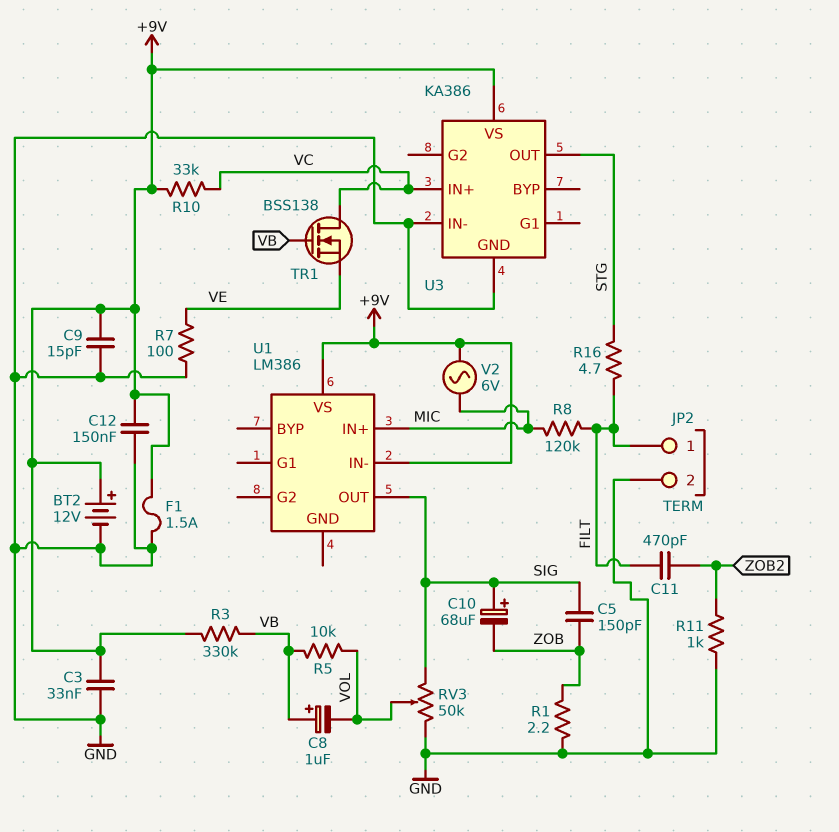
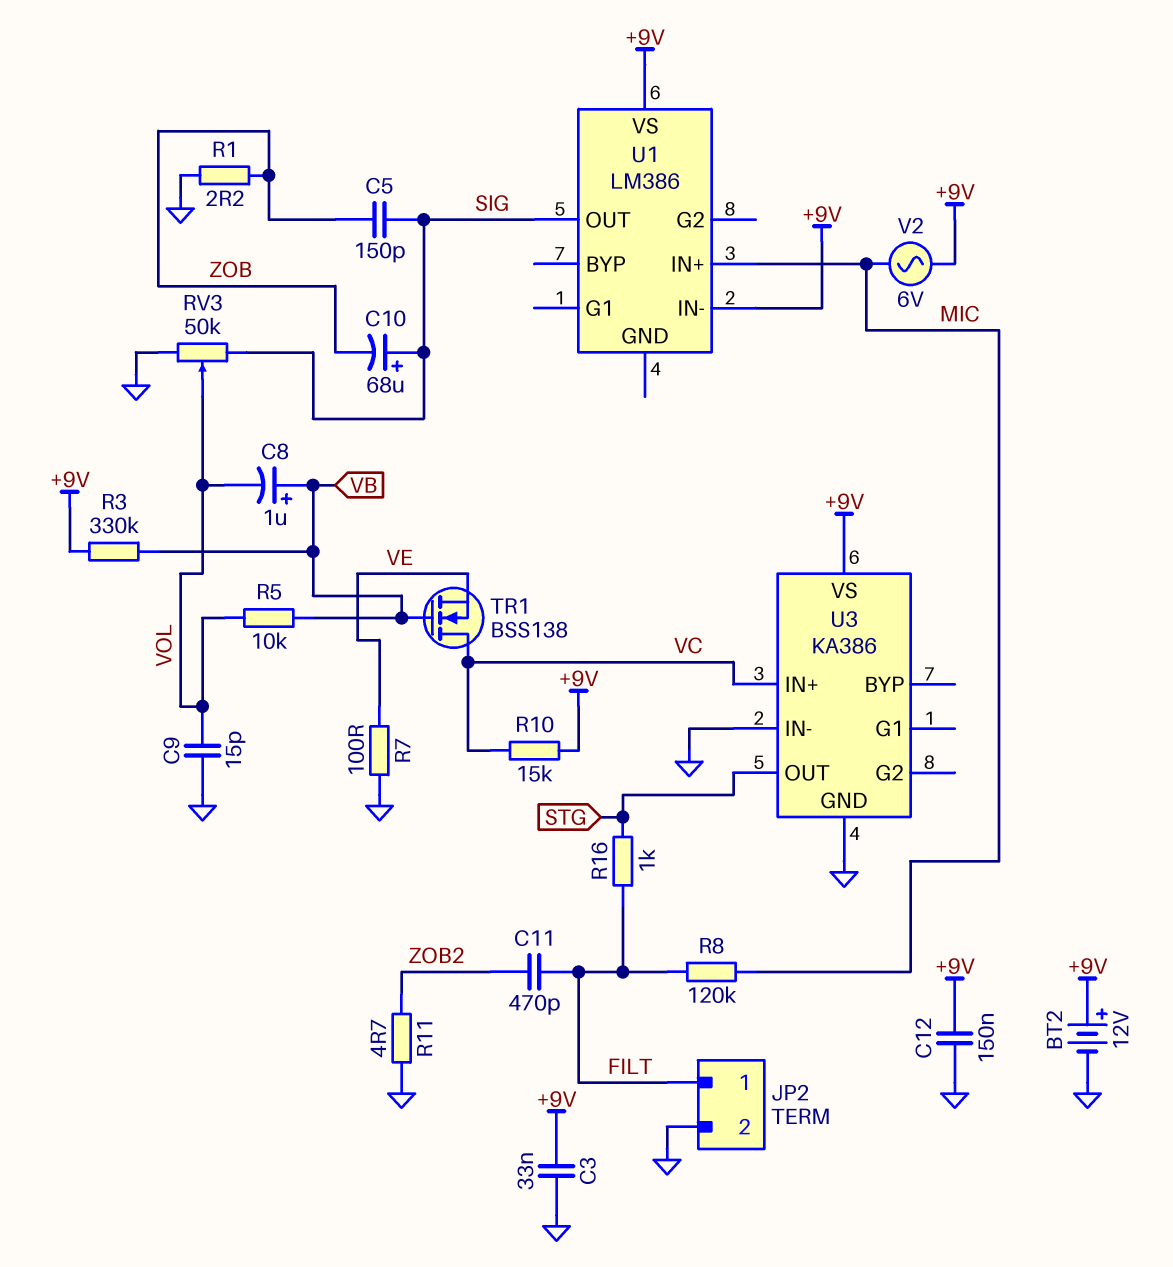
C9: 15pF (+9V, GND) -> 15pF (GND, VOL)
F1: 1.5A (+9V, GND) -> none
R10: 33k (+9V, VC) -> 15k (+9V, VC)
R11: 1k (GND, ZOB2) -> 4.7 (GND, ZOB2)
R16: 4.7 (FILT, STG) -> 1k (FILT, STG)

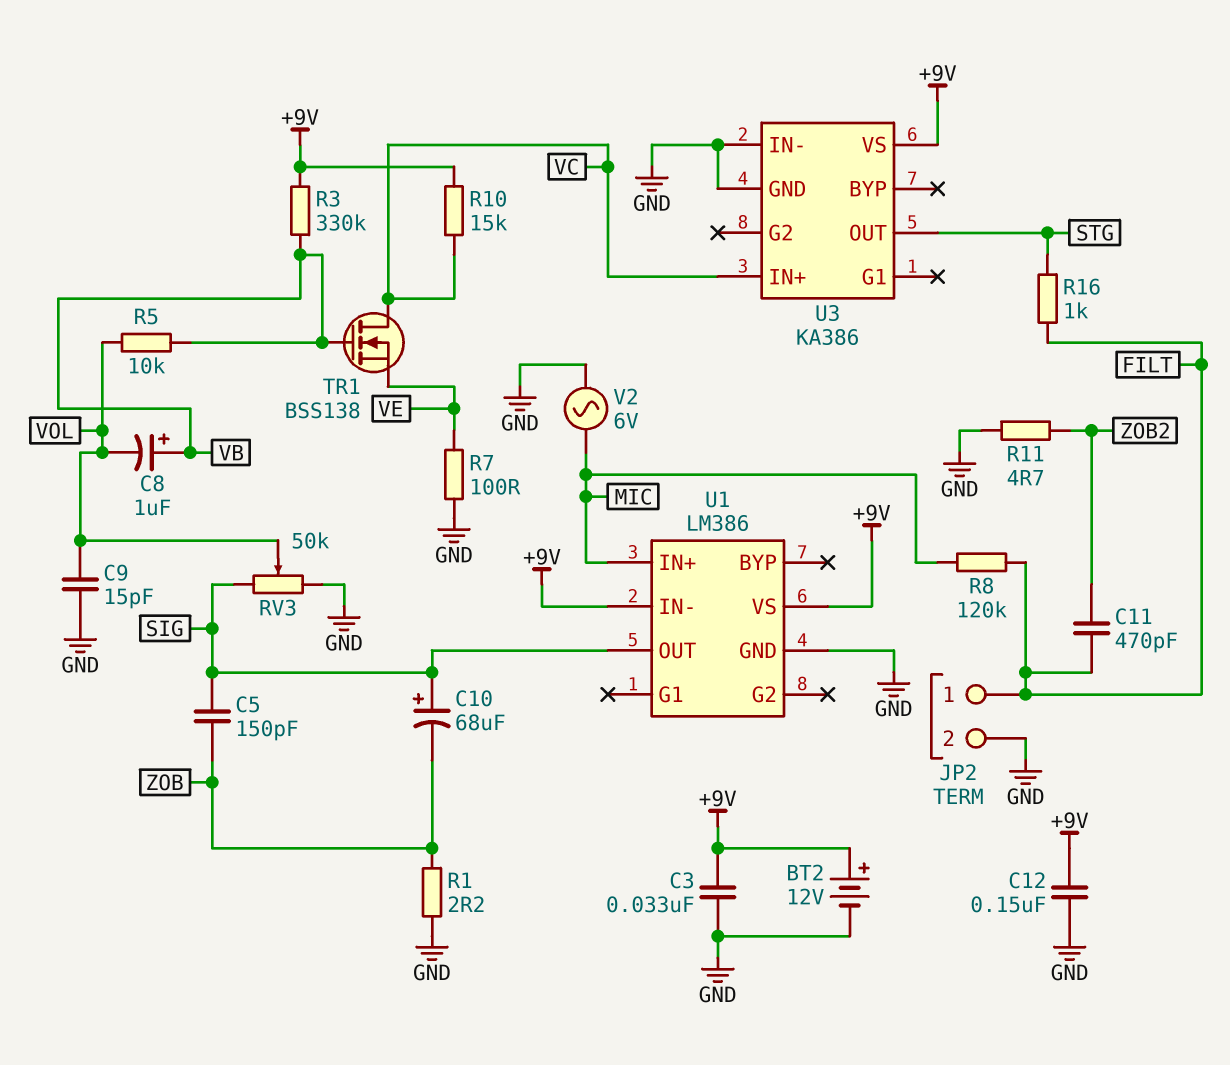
U1 pin GND: none -> GND
V2: AC 6V (+9V, MIC) -> AC 6V (GND, MIC)

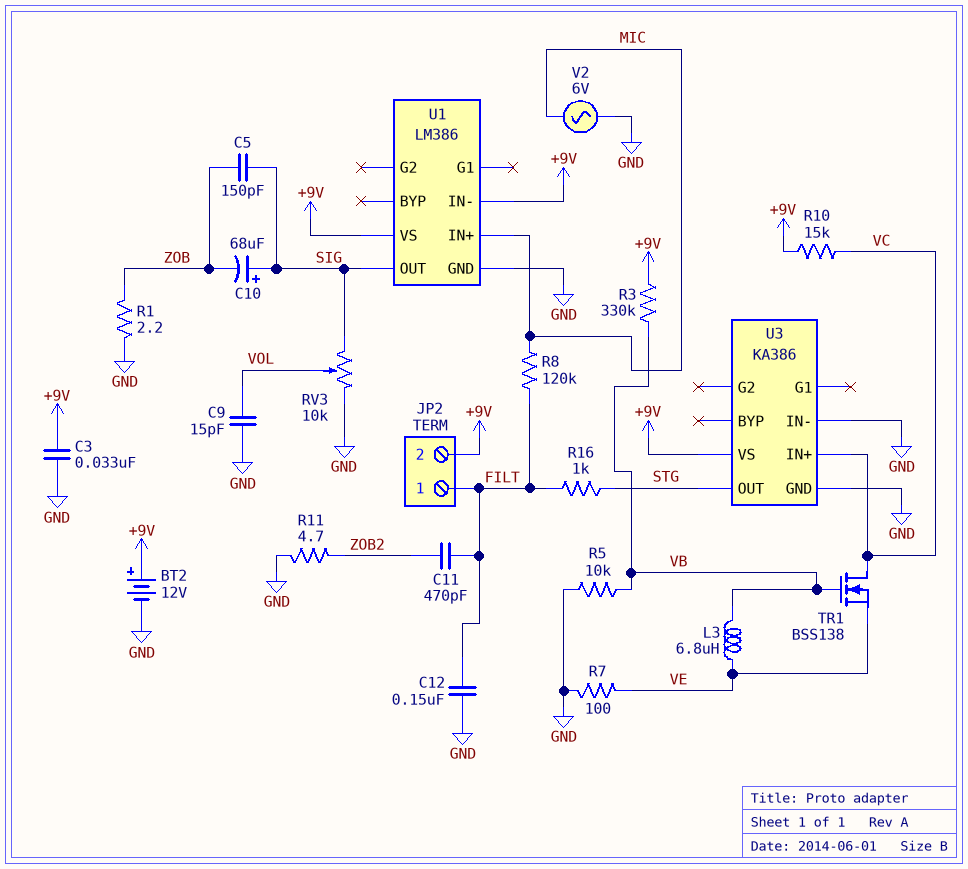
C8: 1uF (plus VB, minus VOL) -> none
C12: 150nF (+9V, GND) -> 150nF (FILT, GND)
JP2 pin 2: GND -> +9V
L3: none -> 6.8uH (VB, VE)
R5: 10k (VB, VOL) -> 10k (GND, VB)
RV3: 50k (GND, SIG, wiper VOL) -> 10k (GND, SIG, wiper VOL)

